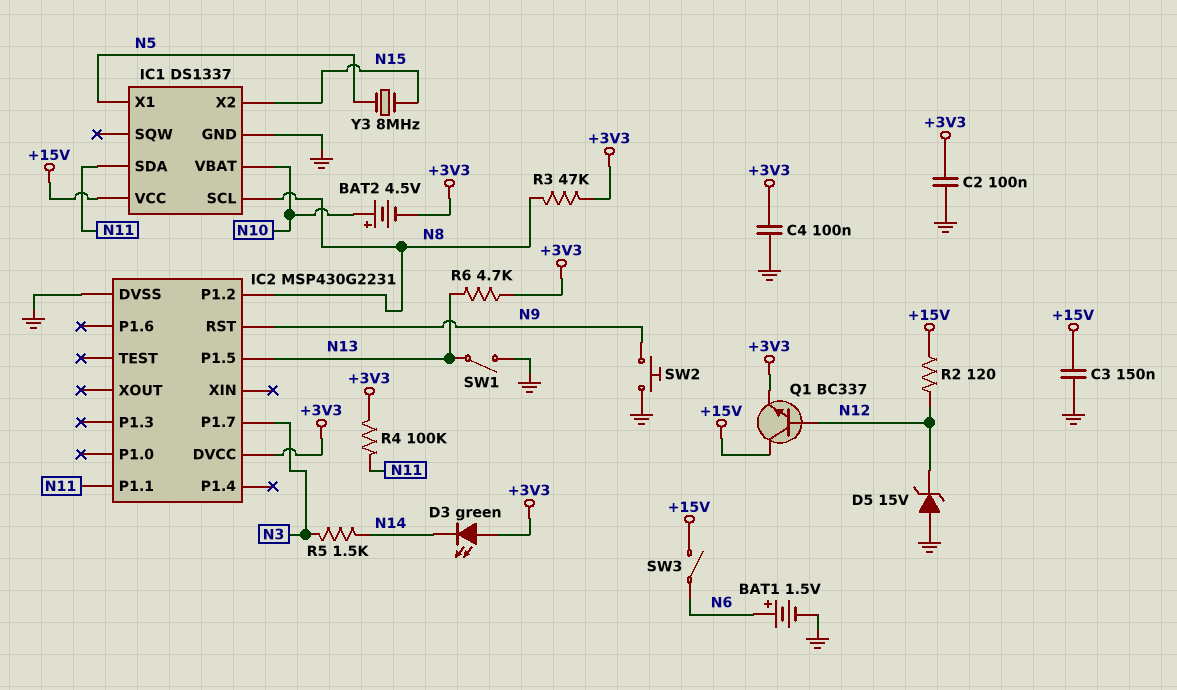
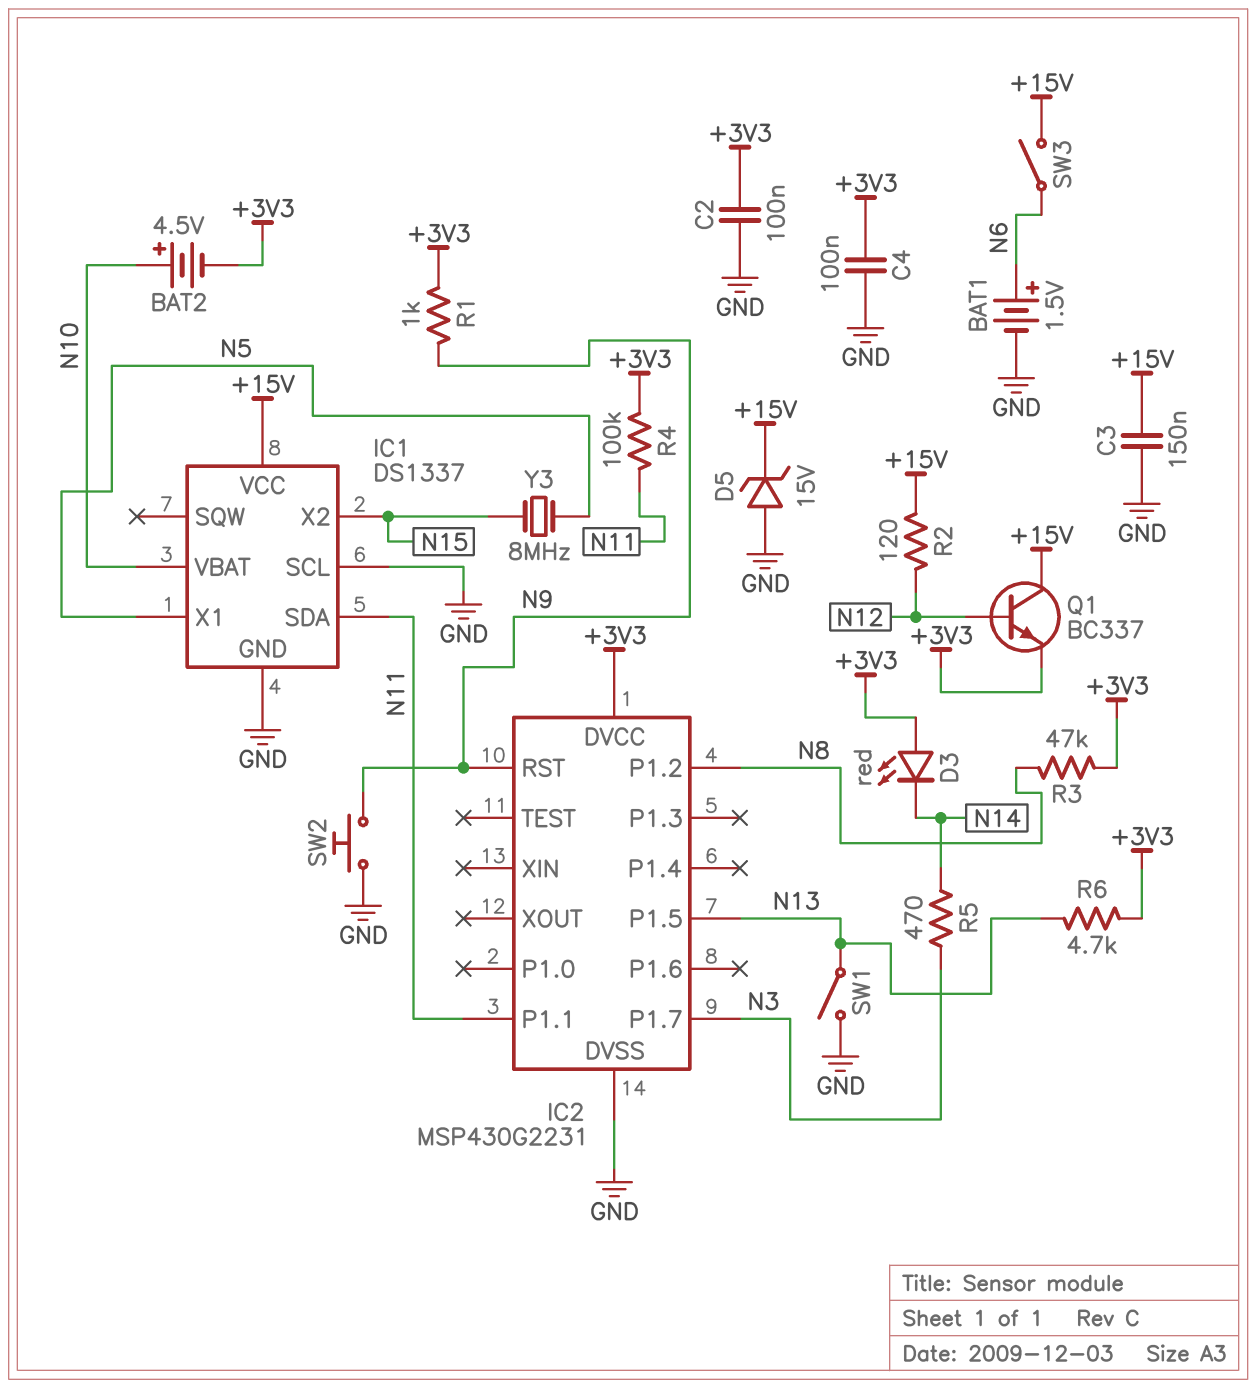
D3: LED green (A +3V3, K N14) -> LED red (A +3V3, K N14)
D5: zener 15V (A GND, K N12) -> zener 15V (A GND, K +15V)
IC1 pin SCL: N8 -> GND
R1: none -> 1k (+3V3, N9)
R5: 1.5k (N3, N14) -> 470 (N3, N14)

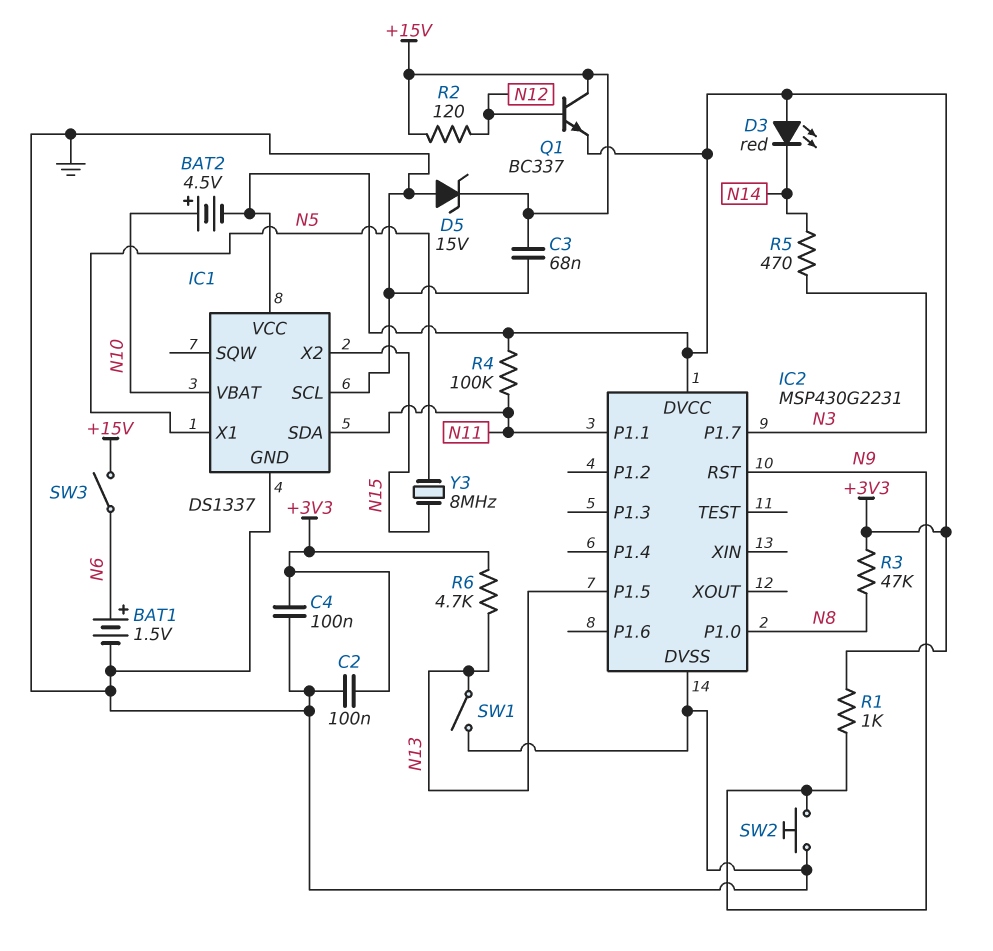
C3: 150nF (+15V, GND) -> 68nF (+15V, GND)
IC1 pin VCC: +15V -> +3V3
IC2 pin P1.0: none -> N8
IC2 pin P1.2: N8 -> none

